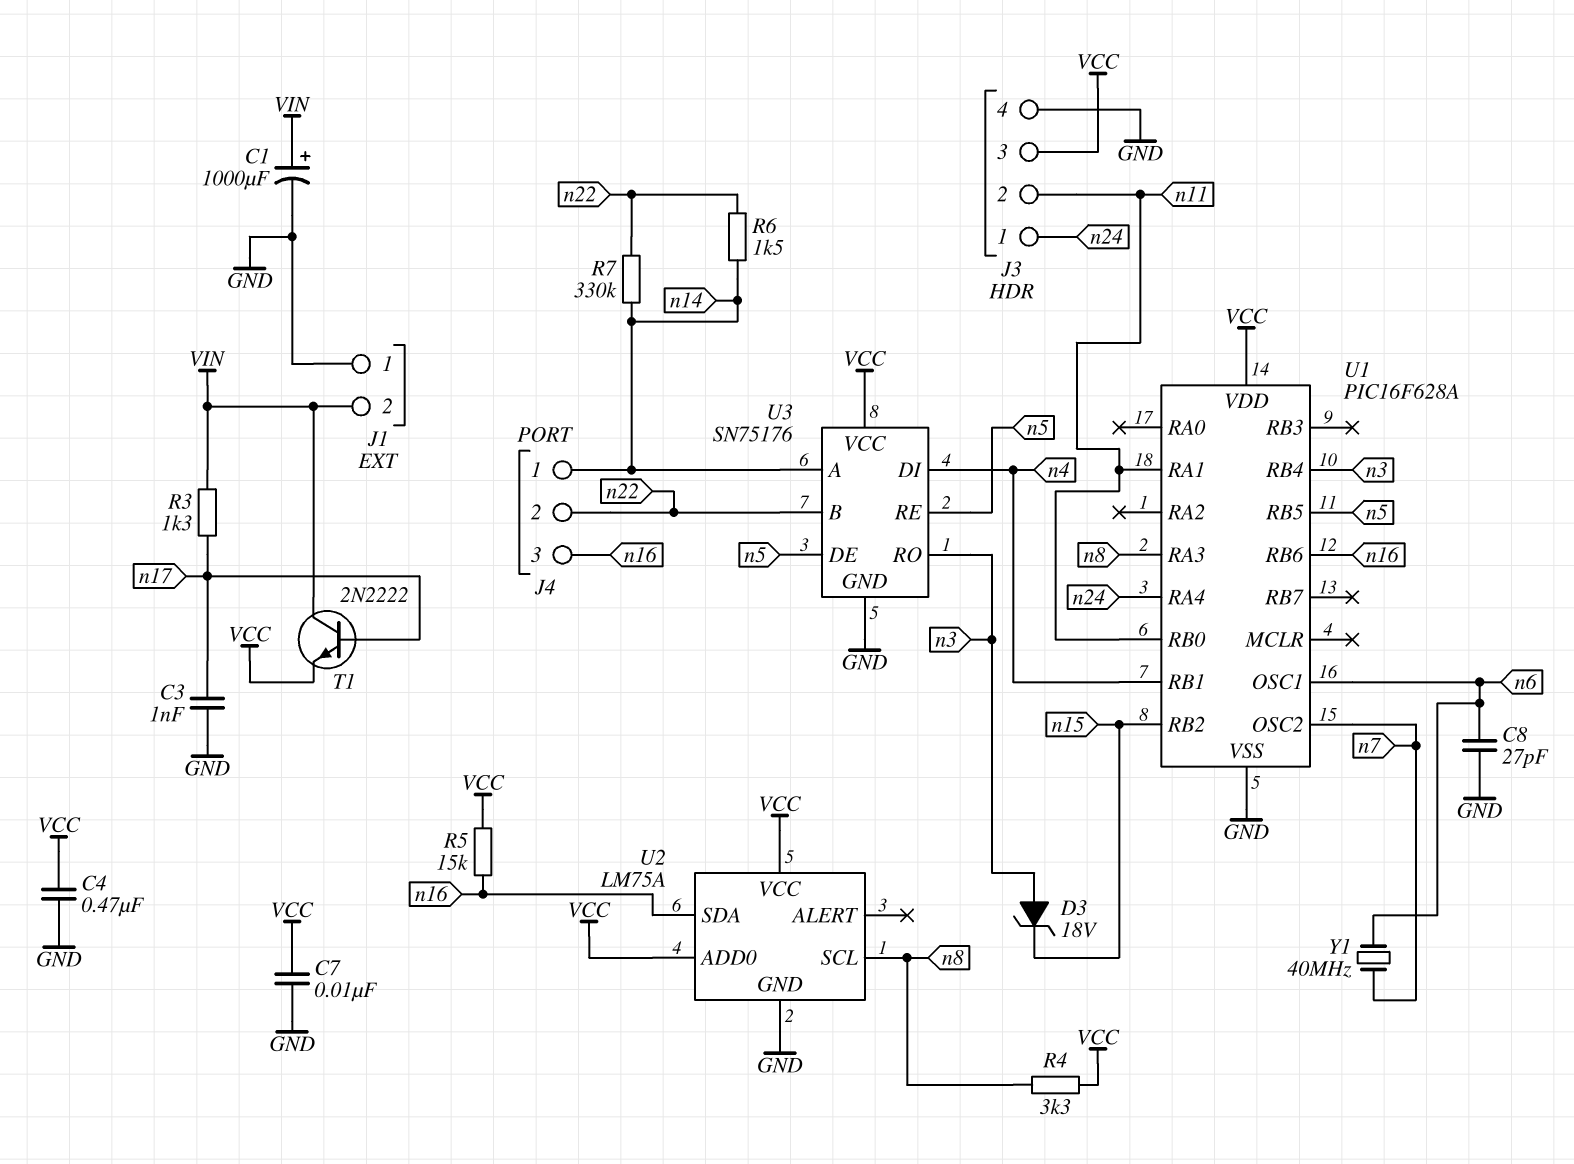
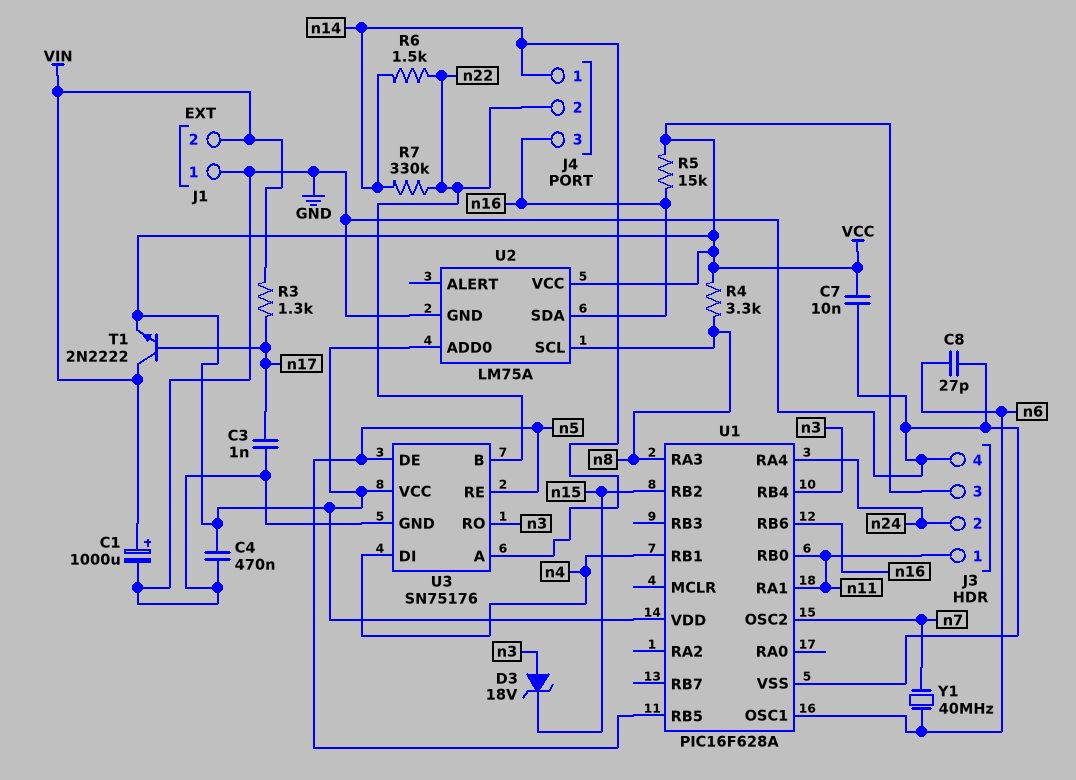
J3 pin 1: n24 -> n11
J3 pin 2: n11 -> n24

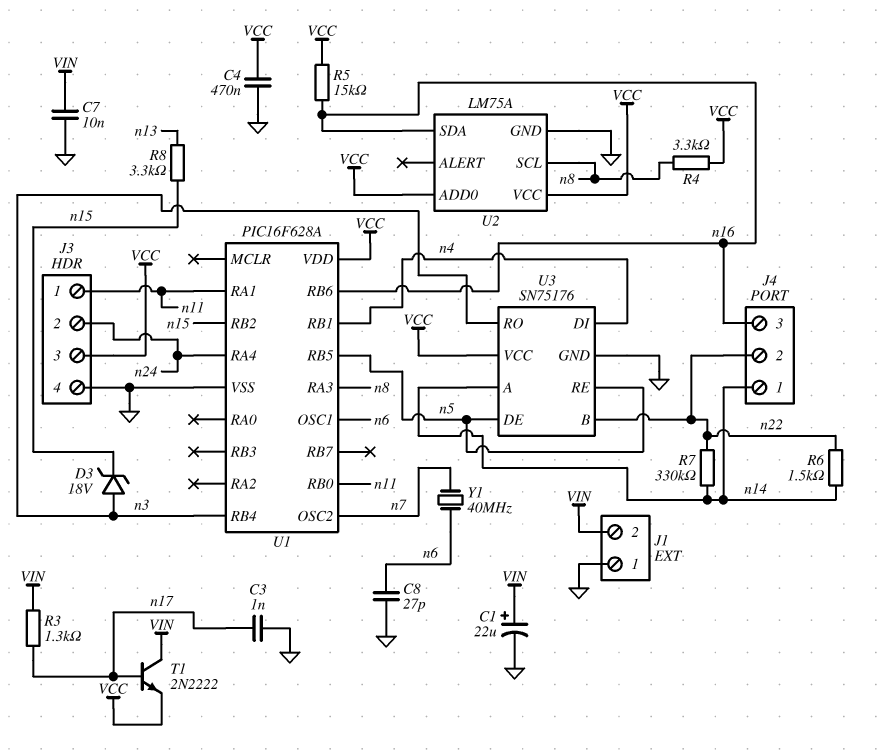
C1: 1000uF (plus VIN, minus GND) -> 22uF (plus VIN, minus GND)
C7: 10nF (GND, VCC) -> 10nF (GND, VIN)
R8: none -> 3.3k (n13, n15)

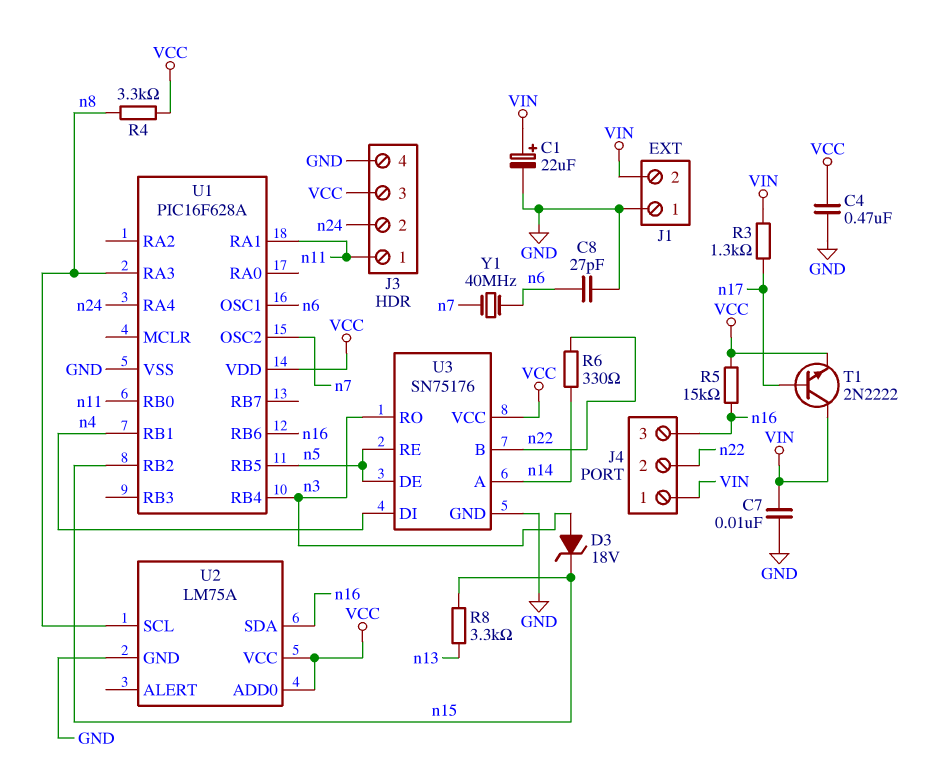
C3: 1nF (GND, n17) -> none
J4 pin 1: n14 -> VIN
R6: 1.5k (n14, n22) -> 330 (n14, n22)
R7: 330k (n14, n22) -> none

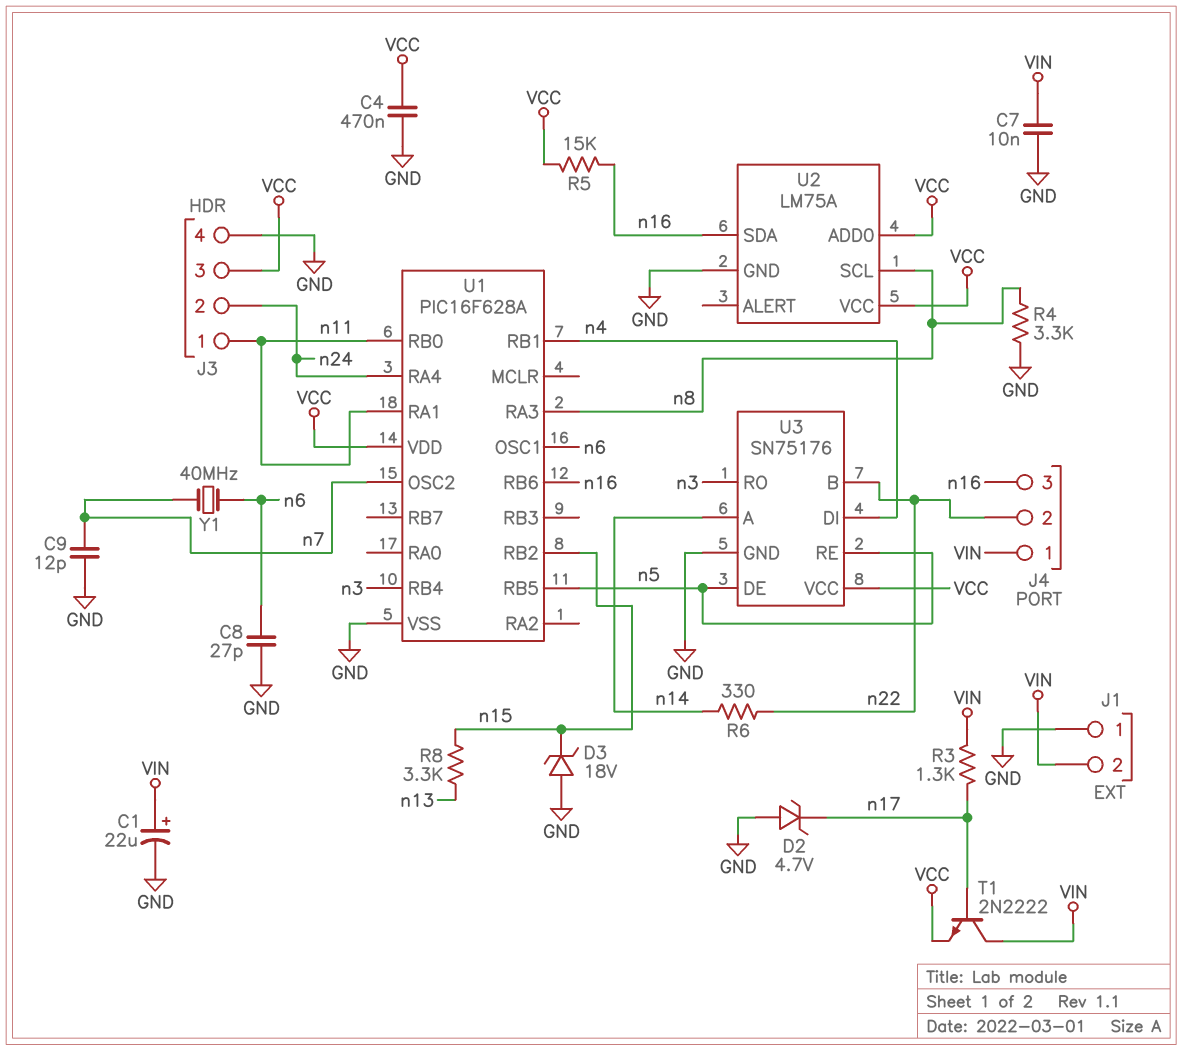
C9: none -> 12pF (GND, n7)
D2: none -> zener 4.7V (A GND, K n17)
D3: zener 18V (A n3, K n15) -> zener 18V (A GND, K n15)
R4: 3.3k (VCC, n8) -> 3.3k (GND, n8)

